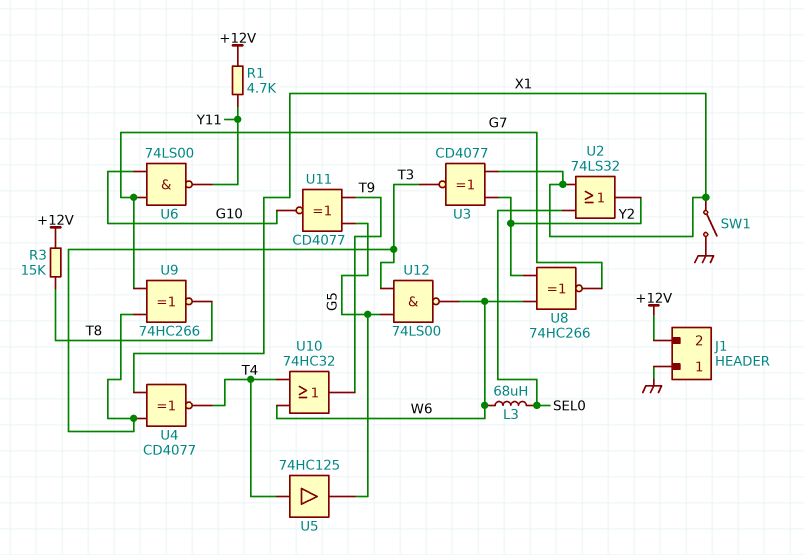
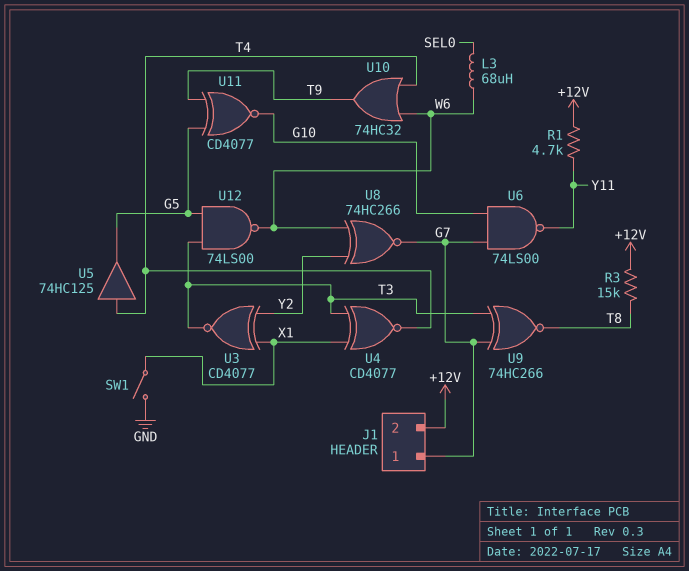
J1 pin 1: GND -> G7
U2: OR 74LS32 (in SEL0, in X1, out Y2) -> none

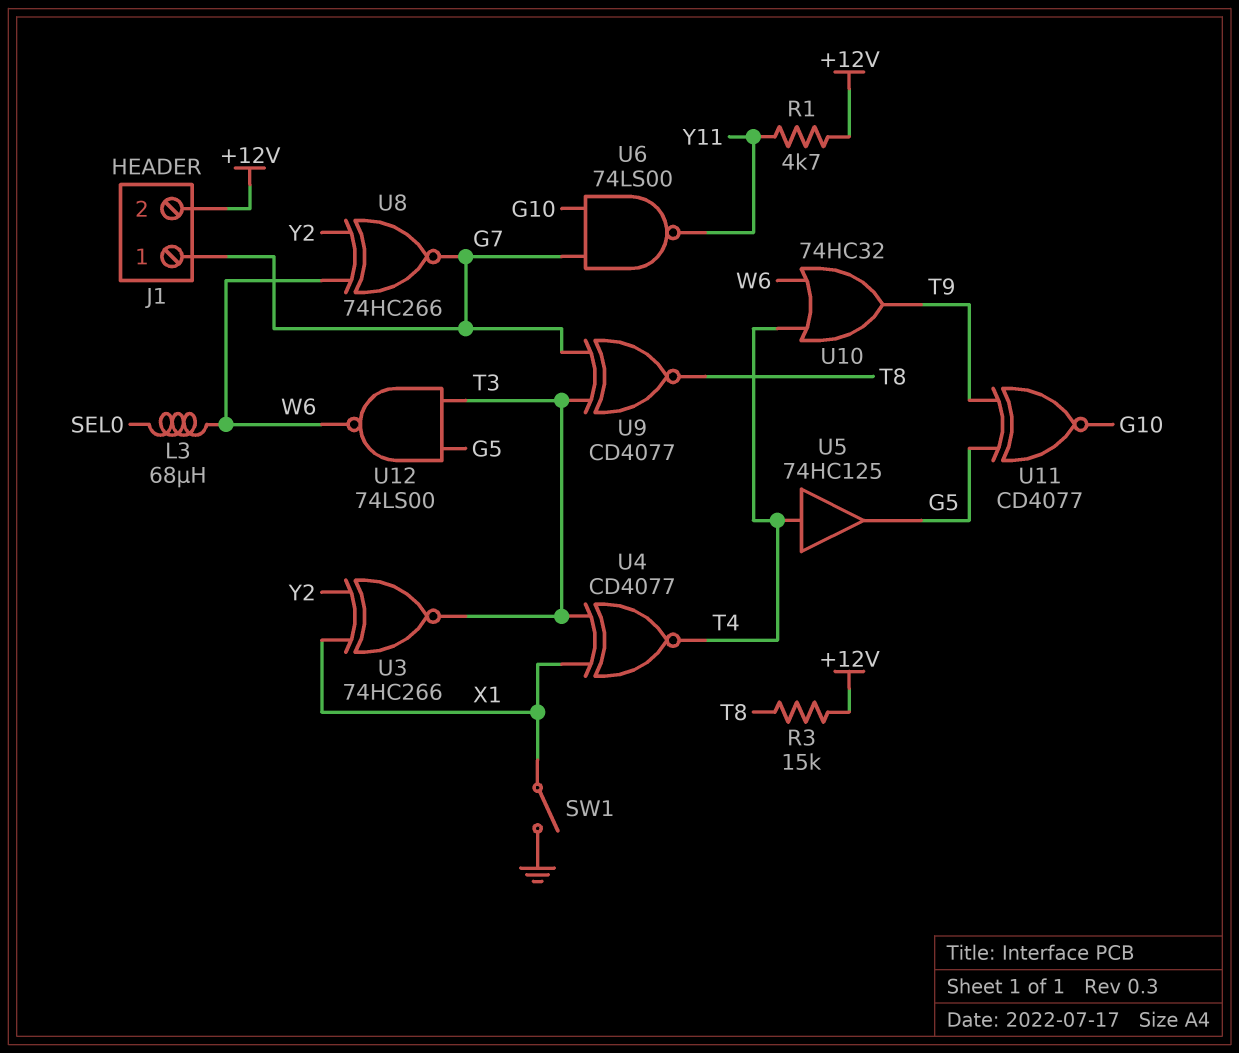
U3: XNOR CD4077 (in X1, in Y2, out T3) -> XNOR 74HC266 (in X1, in Y2, out T3)
U9: XNOR 74HC266 (in G7, in T3, out T8) -> XNOR CD4077 (in G7, in T3, out T8)

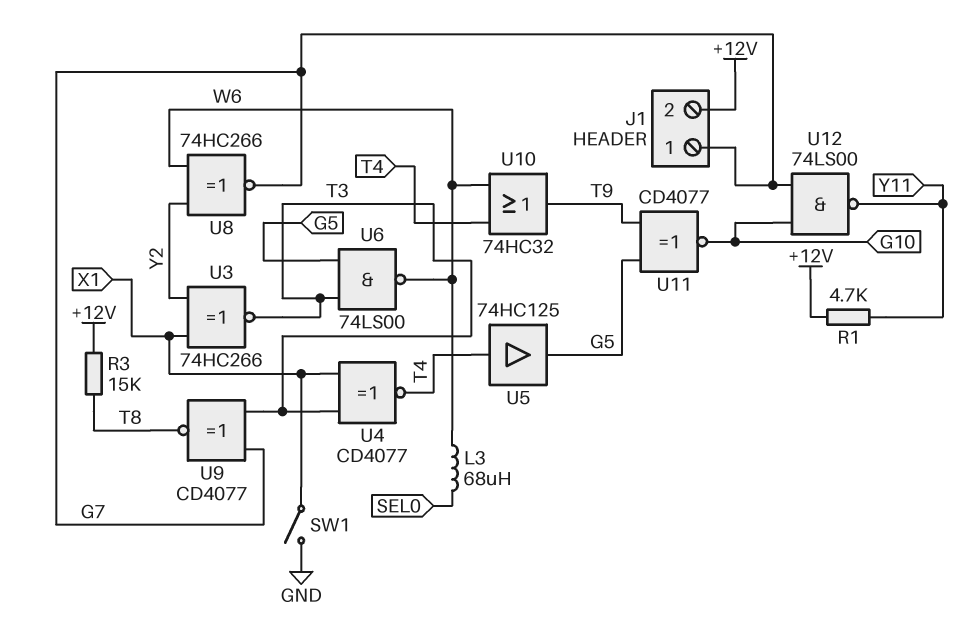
U6: NAND 74LS00 (in G7, in G10, out Y11) -> NAND 74LS00 (in G5, in T3, out W6)
U12: NAND 74LS00 (in G5, in T3, out W6) -> NAND 74LS00 (in G7, in G10, out Y11)

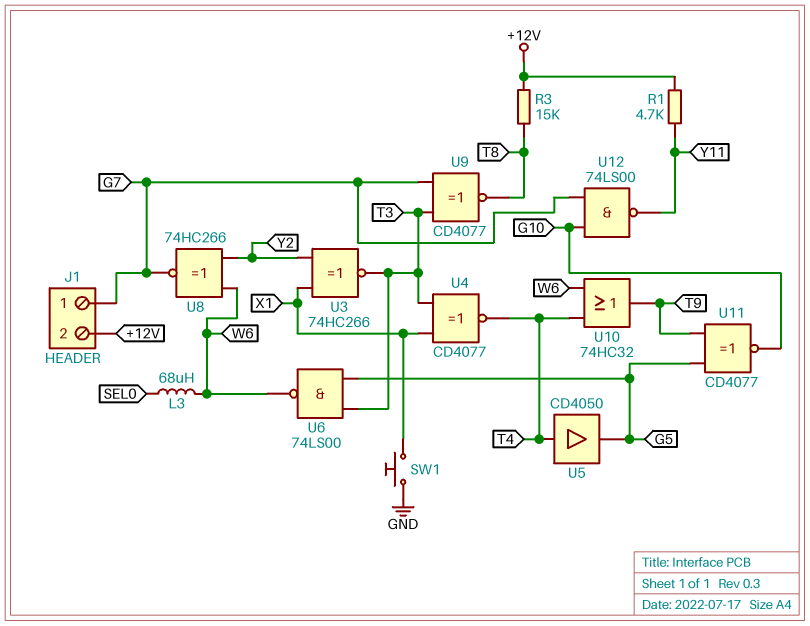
SW1: switch (GND, X1) -> button (GND, X1)
U5: buffer 74HC125 (in T4, out G5) -> buffer CD4050 (in T4, out G5)

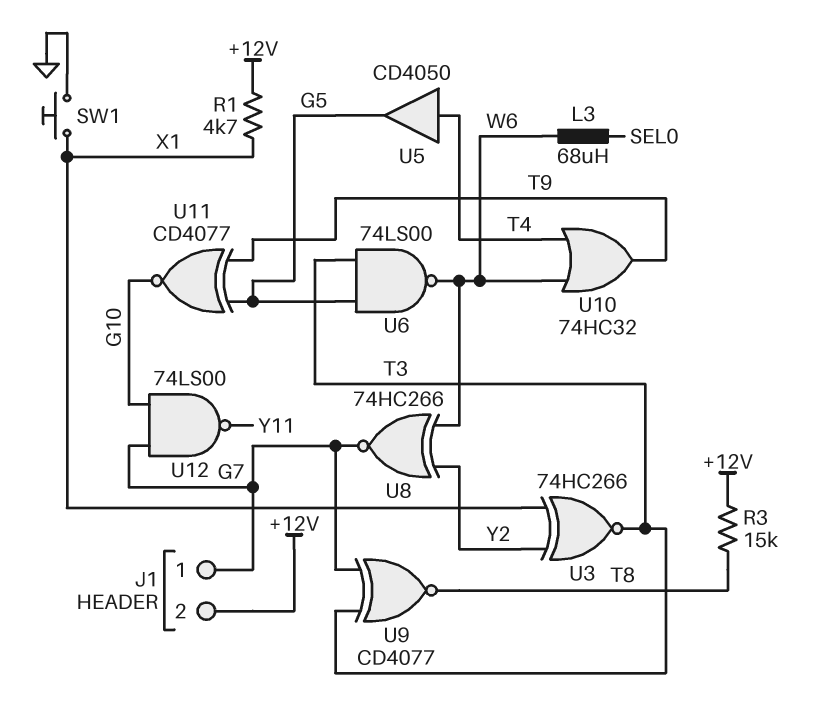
R1: 4.7k (+12V, Y11) -> 4.7k (+12V, X1)
U4: XNOR CD4077 (in T3, in X1, out T4) -> none

